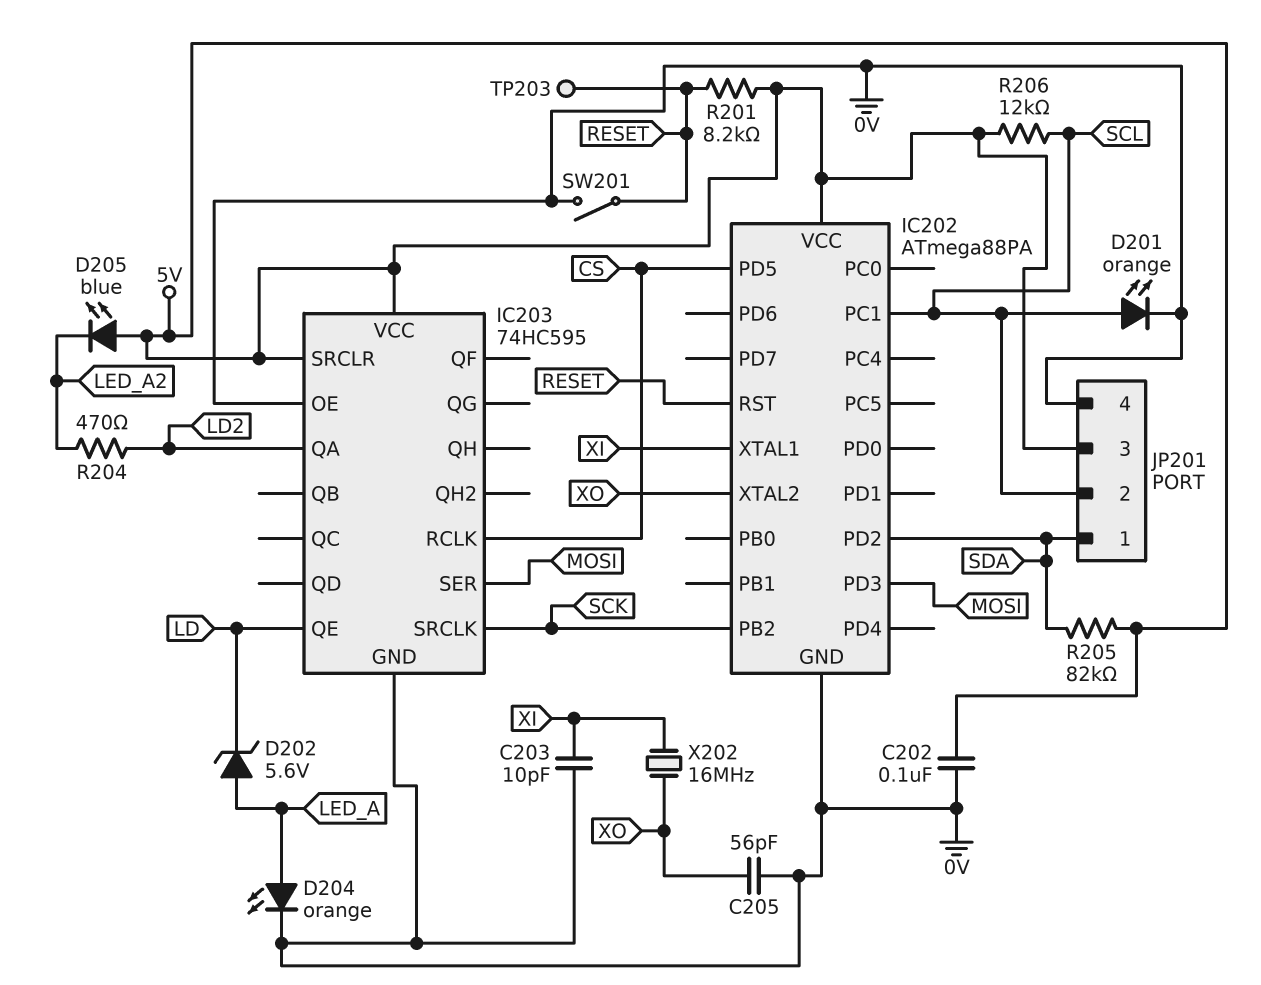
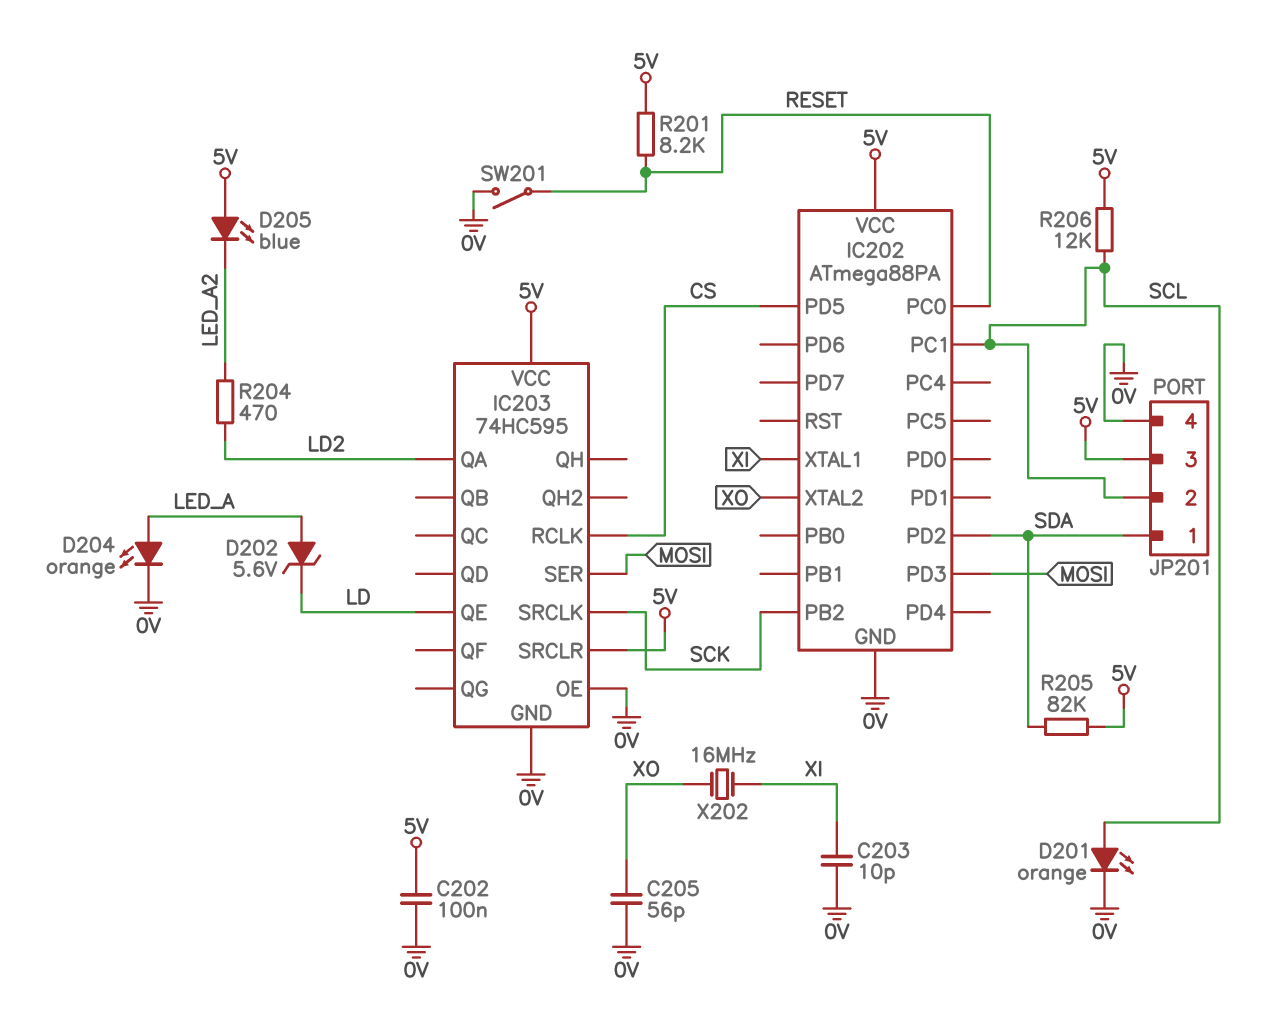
IC202 pin PC0: none -> RESET
IC202 pin RST: RESET -> none
TP203: test point (RESET) -> none

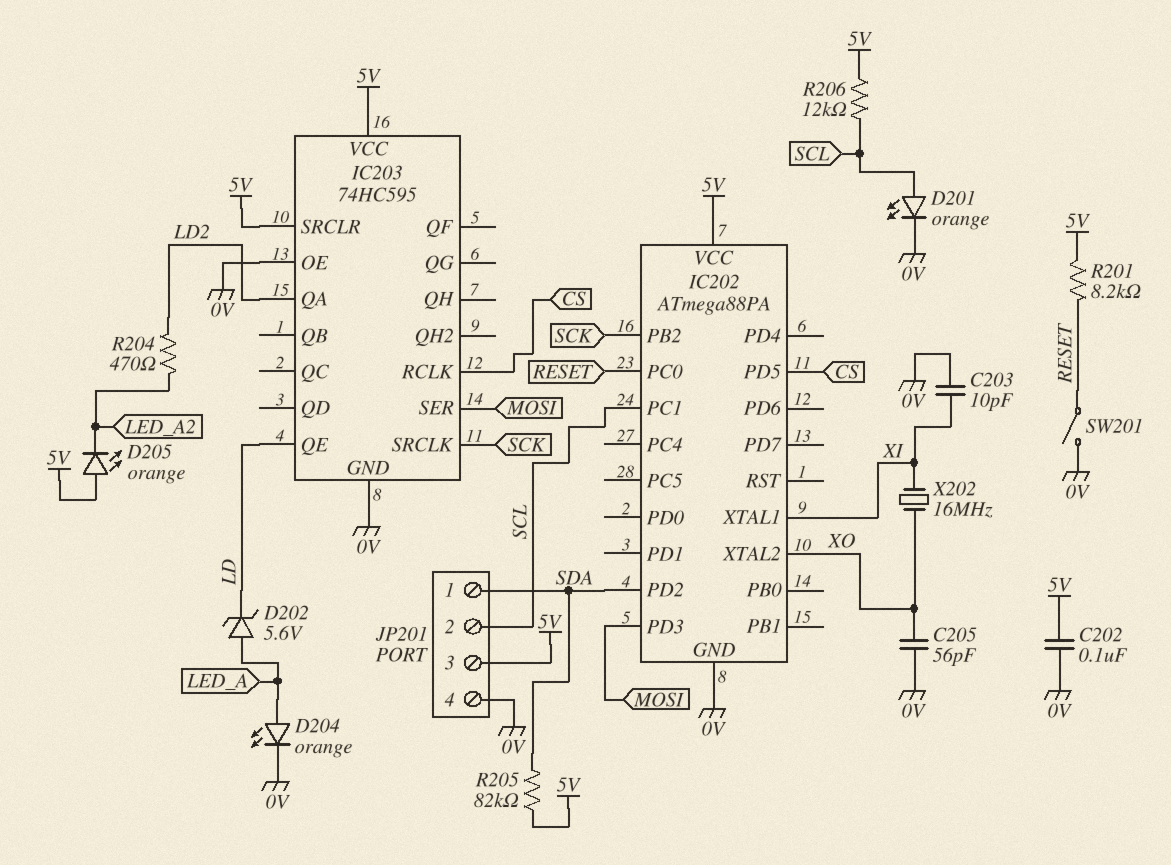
D205: LED blue (A 5V, K LED_A2) -> LED orange (A 5V, K LED_A2)

